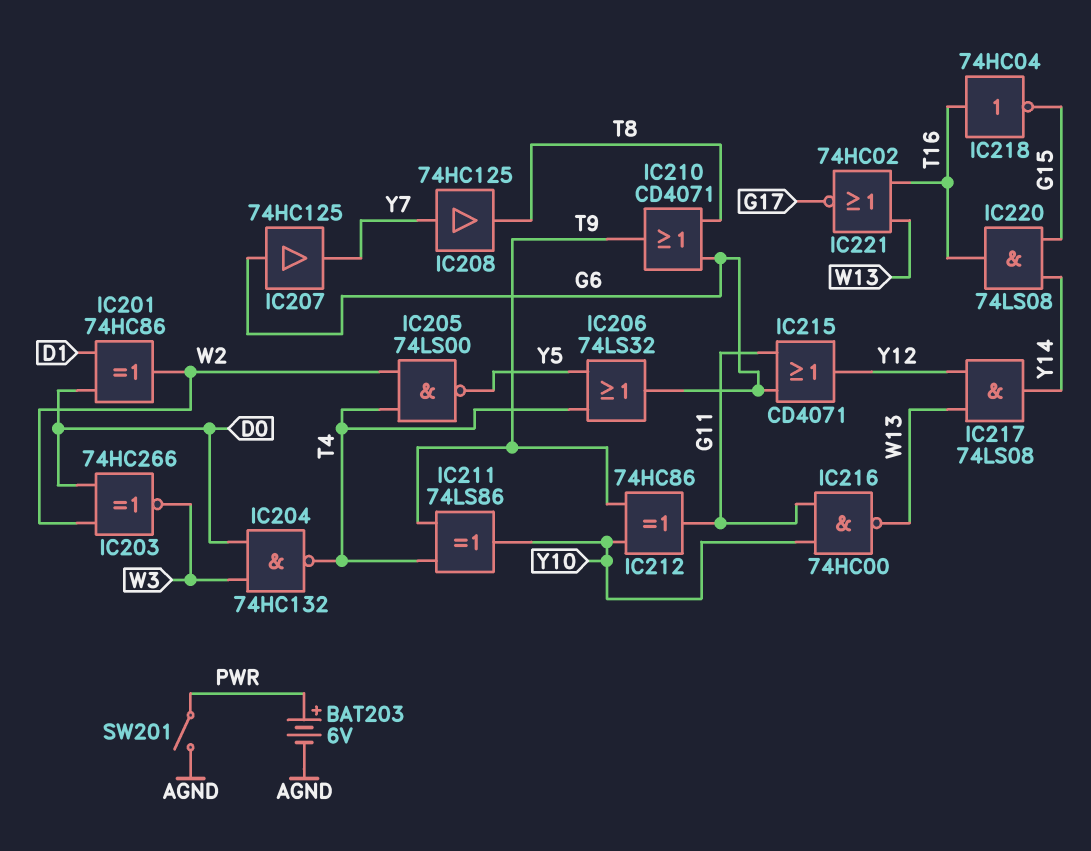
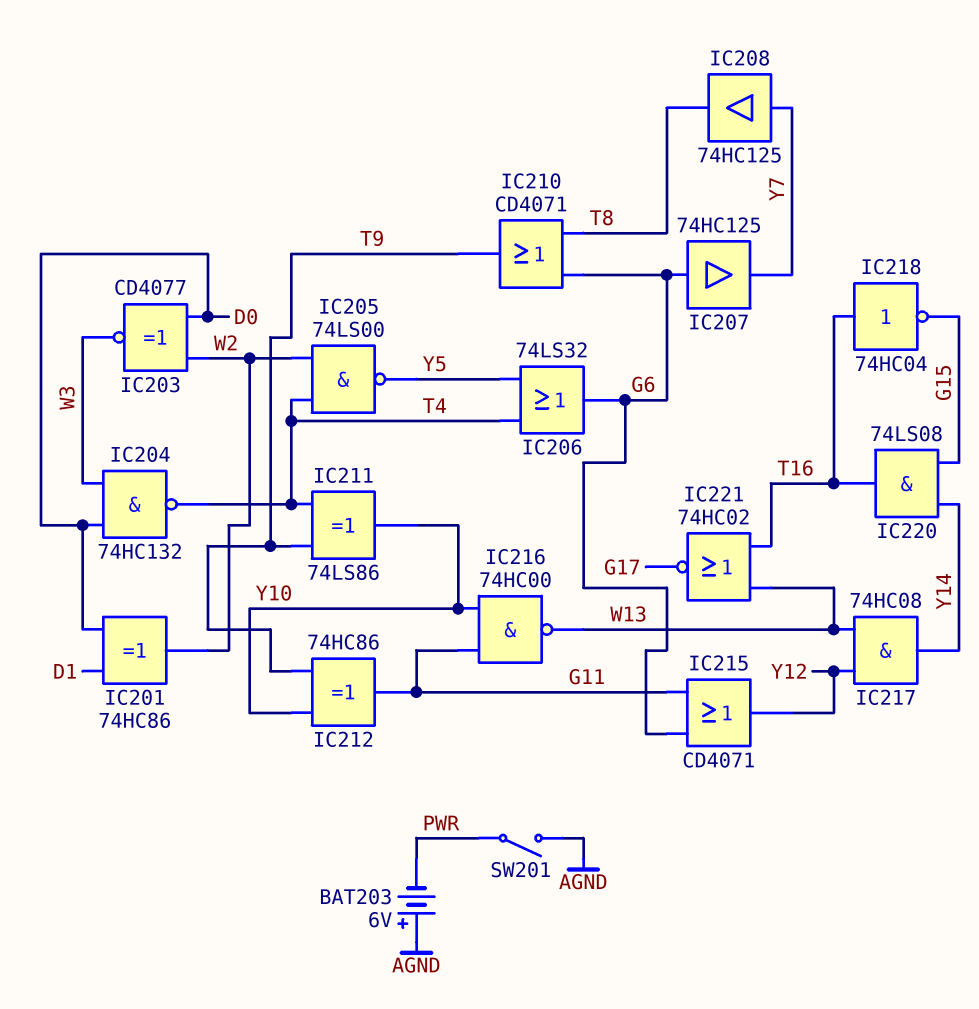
BAT203: 6V (plus PWR, minus AGND) -> 6V (plus AGND, minus PWR)
IC203: XNOR 74HC266 (in D0, in W2, out W3) -> XNOR CD4077 (in D0, in W2, out W3)
IC217: AND 74LS08 (in W13, in Y12, out Y14) -> AND 74HC08 (in W13, in Y12, out Y14)

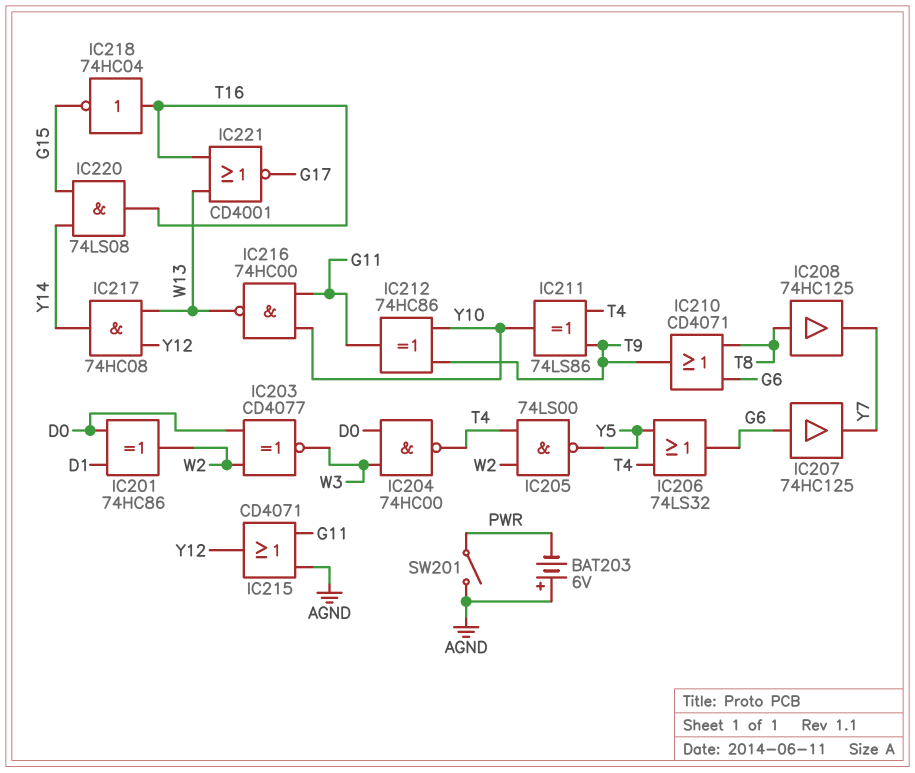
IC204: NAND 74HC132 (in D0, in W3, out T4) -> NAND 74HC00 (in D0, in W3, out T4)
IC208: buffer 74HC125 (in Y7, out T8) -> buffer 74HC125 (in T8, out Y7)
IC215: OR CD4071 (in G6, in G11, out Y12) -> OR CD4071 (in AGND, in G11, out Y12)
IC221: NOR 74HC02 (in T16, in W13, out G17) -> NOR CD4001 (in T16, in W13, out G17)

